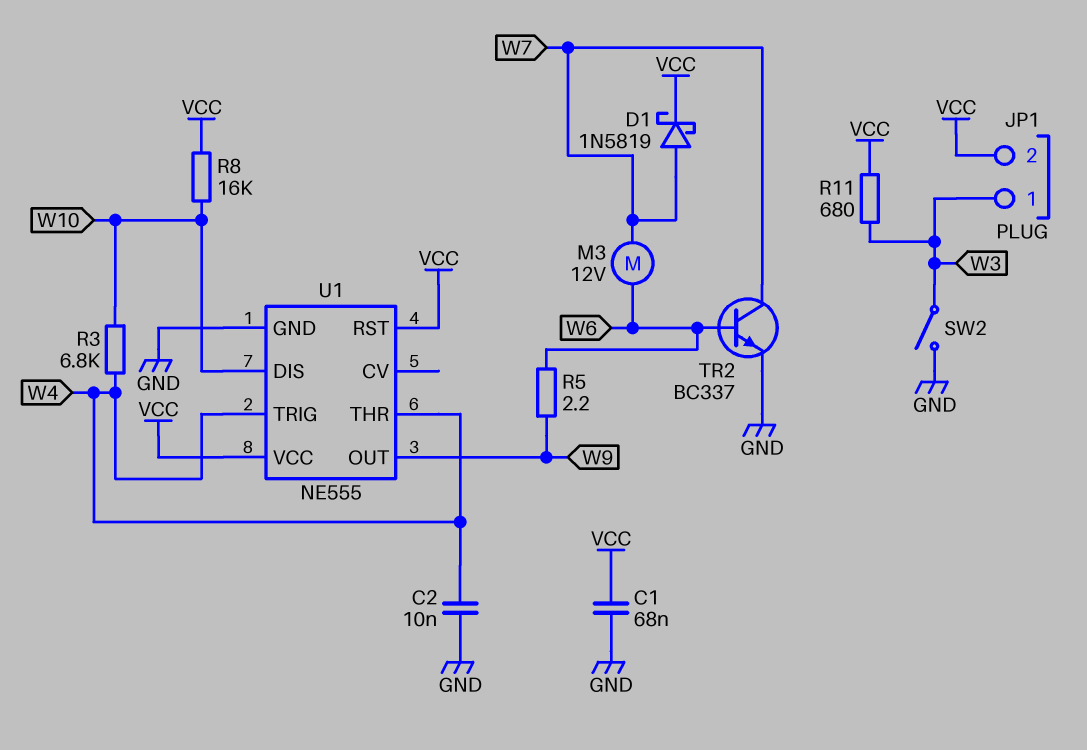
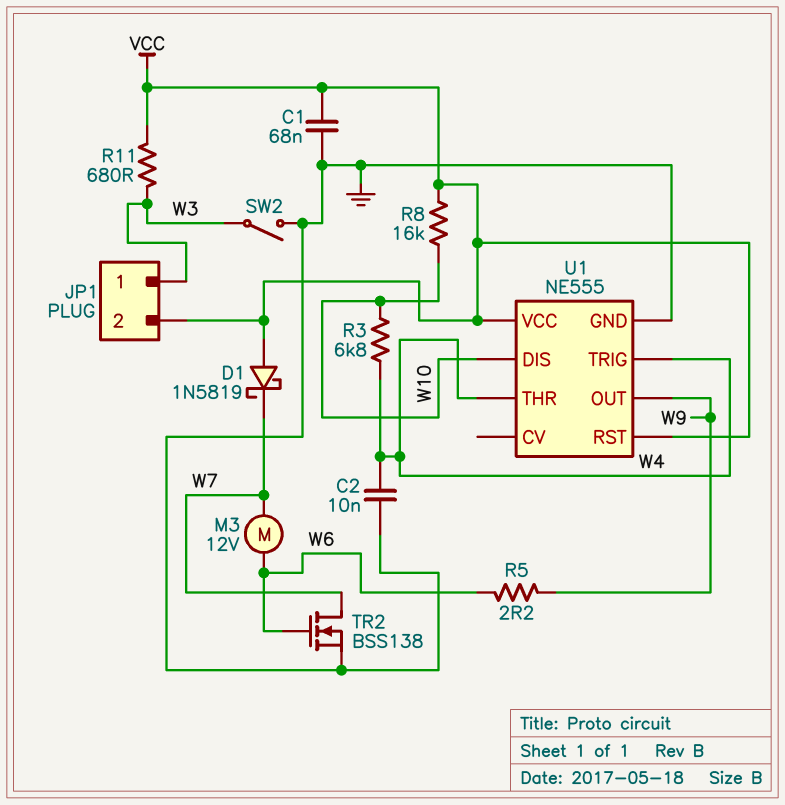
D1: schottky 1N5819 (A W7, K VCC) -> schottky 1N5819 (A VCC, K W7)
TR2: NPN BC337 (B W6, C W7, E GND) -> NMOS BSS138 (G W6, D W7, S GND)

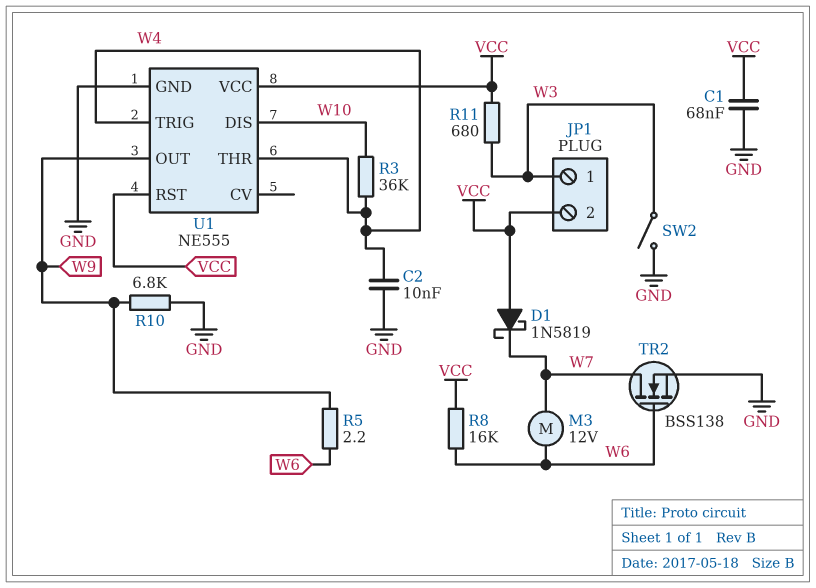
R3: 6.8k (W4, W10) -> 36k (W4, W10)
R8: 16k (VCC, W10) -> 16k (VCC, W6)
R10: none -> 6.8k (GND, W9)

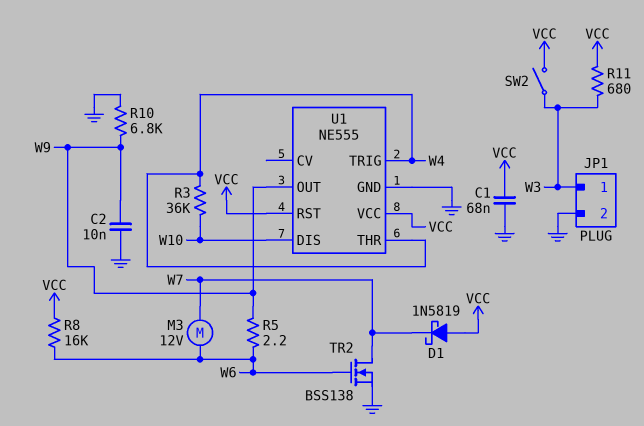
C2: 10nF (GND, W4) -> 10nF (GND, W9)
JP1 pin 2: VCC -> GND
SW2: switch (GND, W3) -> switch (VCC, W3)

